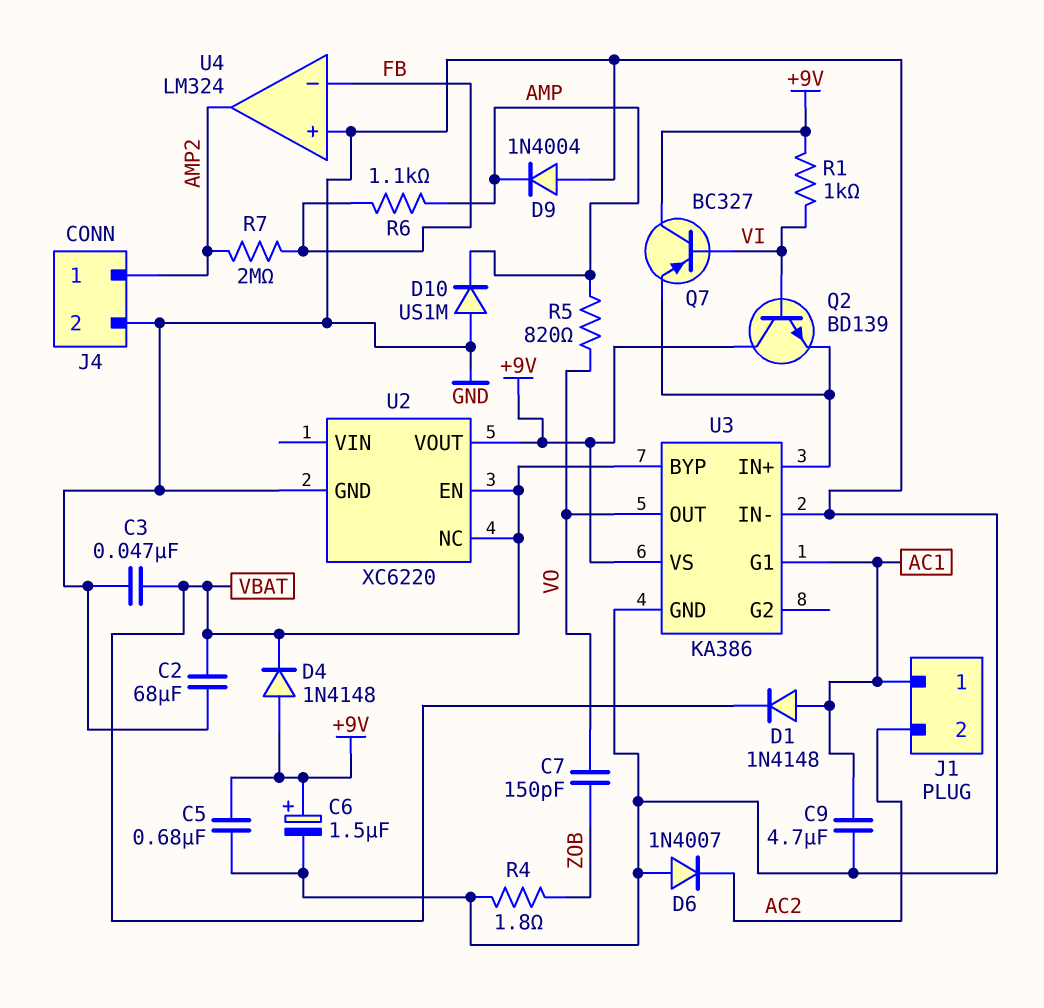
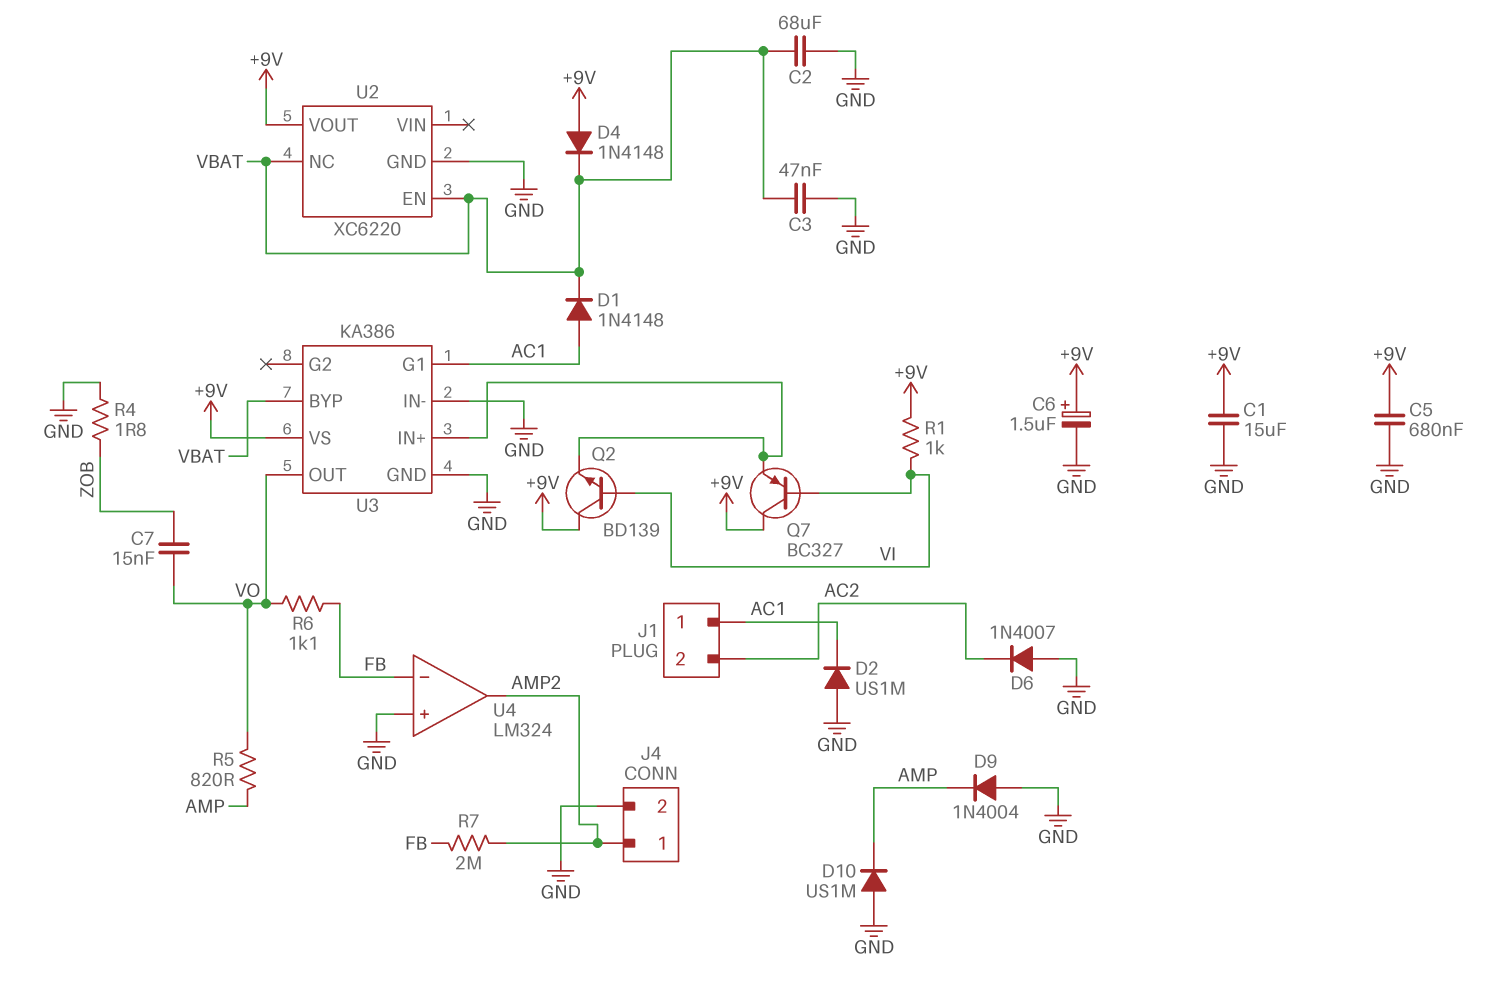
C1: none -> 15uF (+9V, GND)
C7: 150pF (VO, ZOB) -> 15nF (VO, ZOB)
C9: 4.7uF (AC1, GND) -> none
D2: none -> diode US1M (A GND, K AC1)
R6: 1.1k (AMP, FB) -> 1.1k (FB, VO)

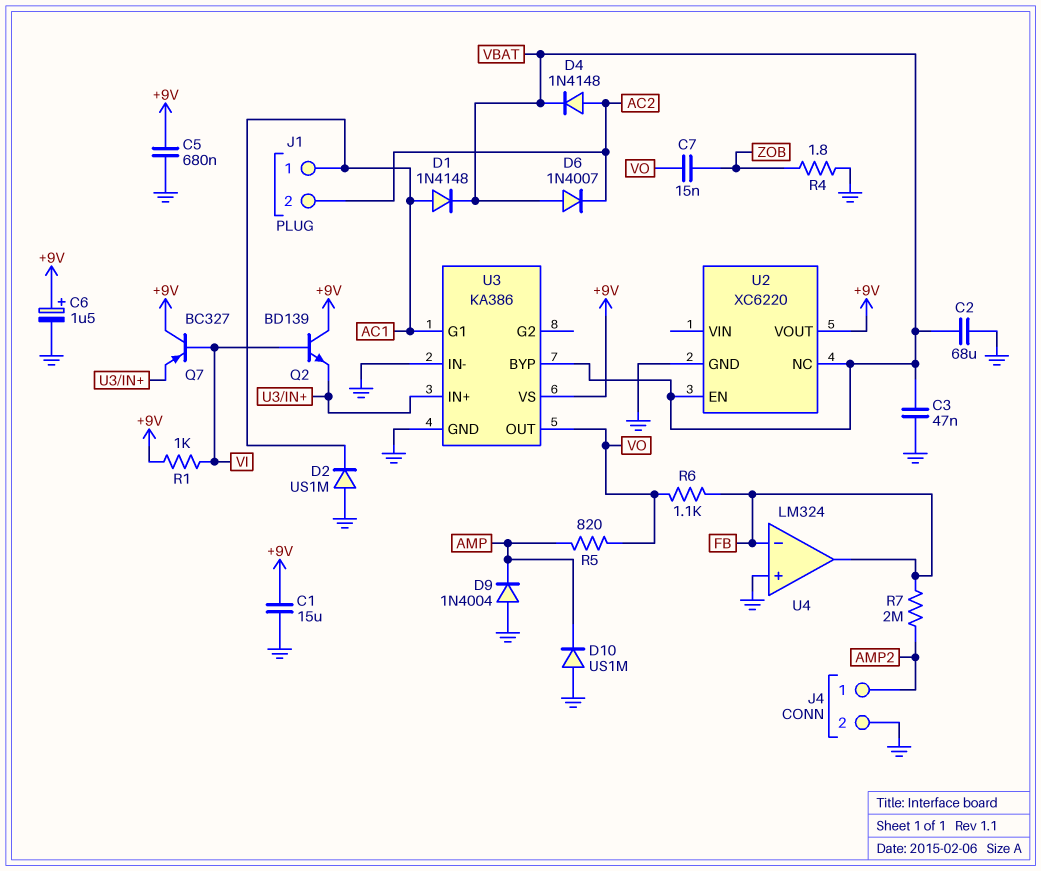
D4: diode 1N4148 (A +9V, K VBAT) -> diode 1N4148 (A AC2, K VBAT)
D6: diode 1N4007 (A GND, K AC2) -> diode 1N4007 (A VBAT, K AC2)
U4 pin out: AMP2 -> FB

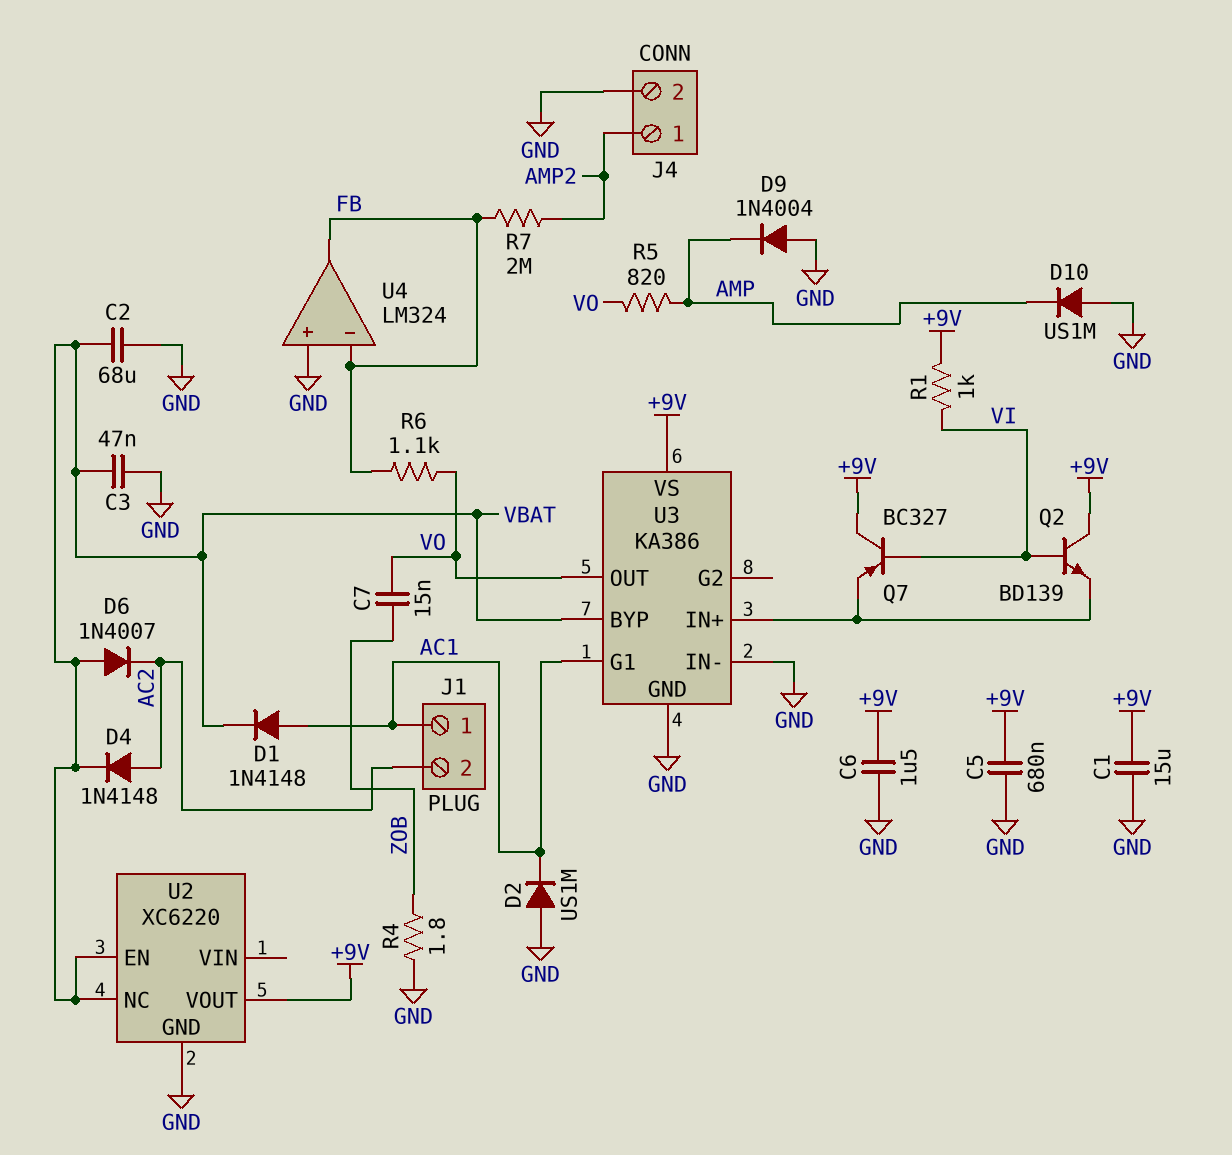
C6: 1.5uF (plus +9V, minus GND) -> 1.5uF (+9V, GND)

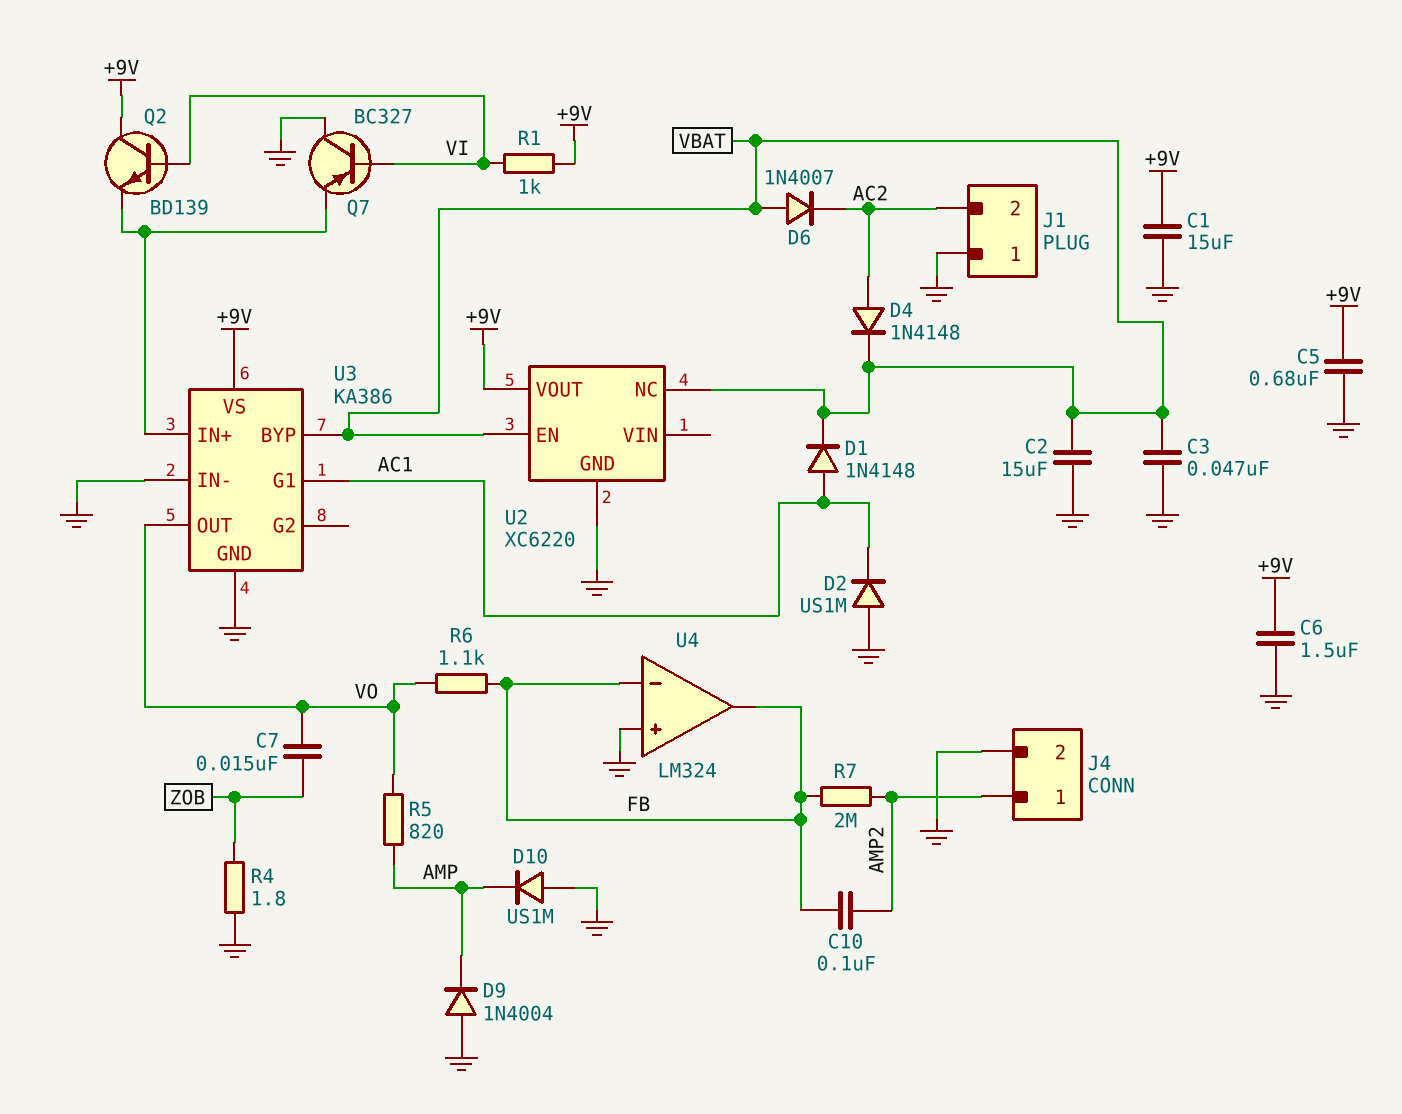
C2: 68uF (GND, VBAT) -> 15uF (GND, VBAT)
C10: none -> 100nF (AMP2, FB)
J1 pin 1: AC1 -> GND
Q7: PNP BC327 (B VI, C +9V, E U3/IN+) -> PNP BC327 (B VI, C GND, E U3/IN+)

